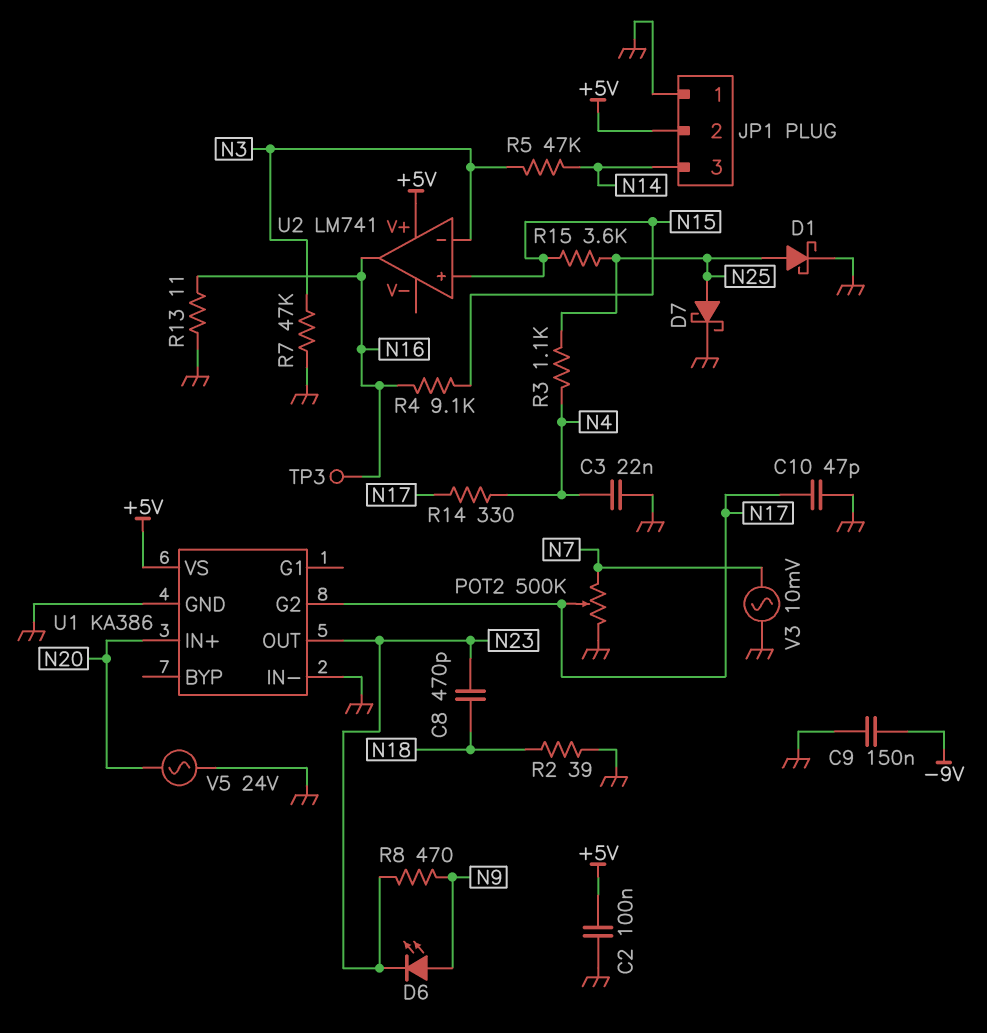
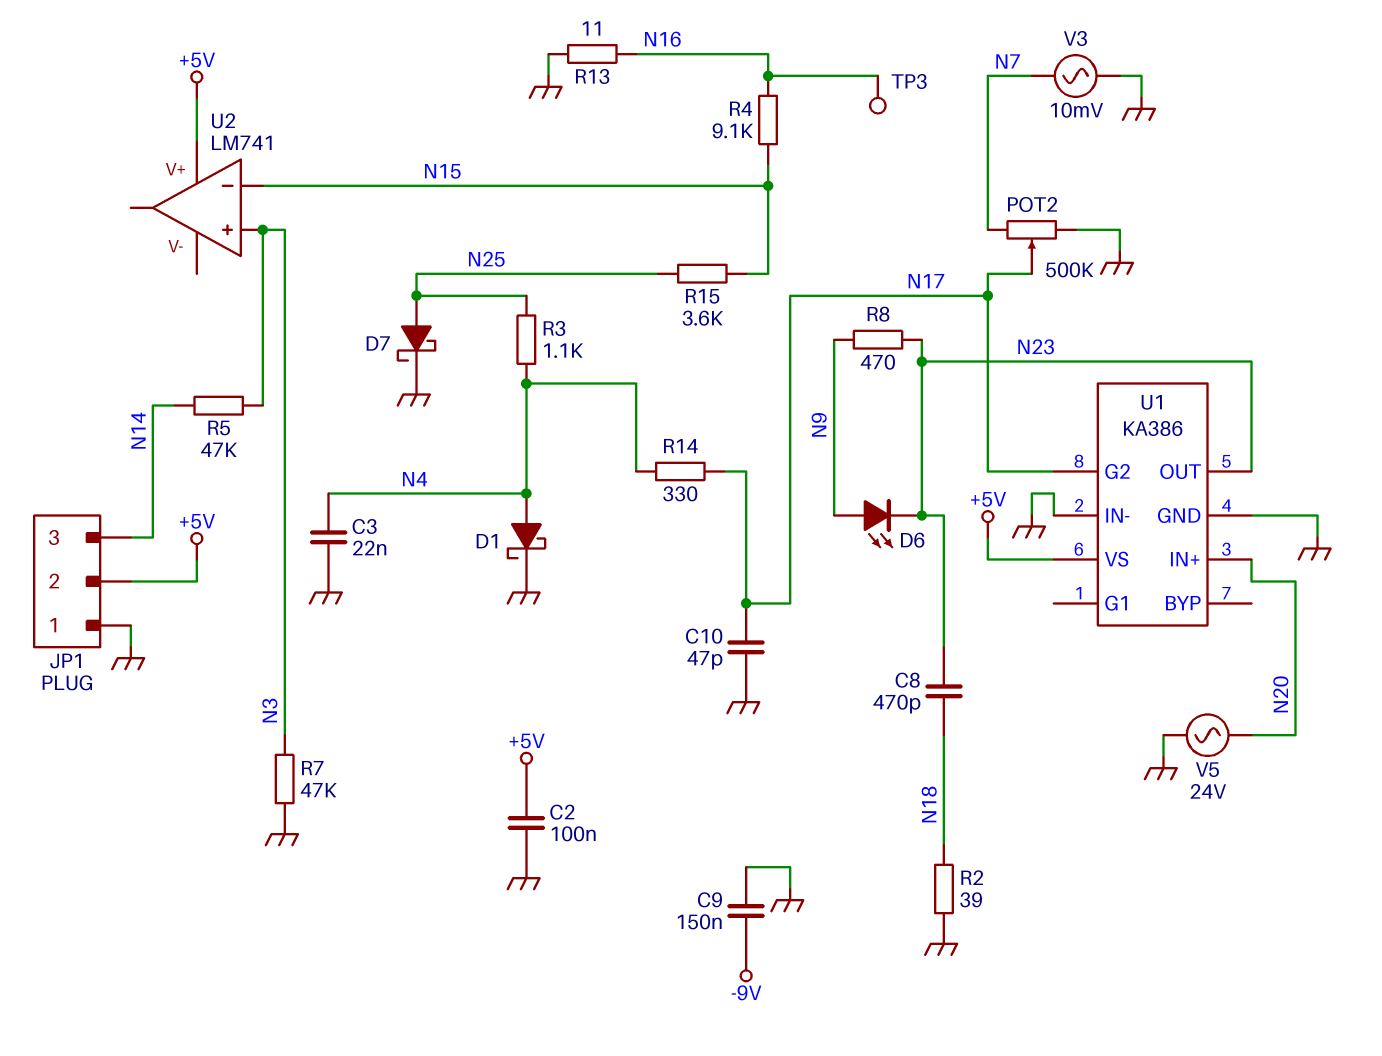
D1: schottky (A N25, K GND) -> schottky (A N4, K GND)
U2 pin in+: N15 -> N3
U2 pin in-: N3 -> N15
U2 pin out: N16 -> none

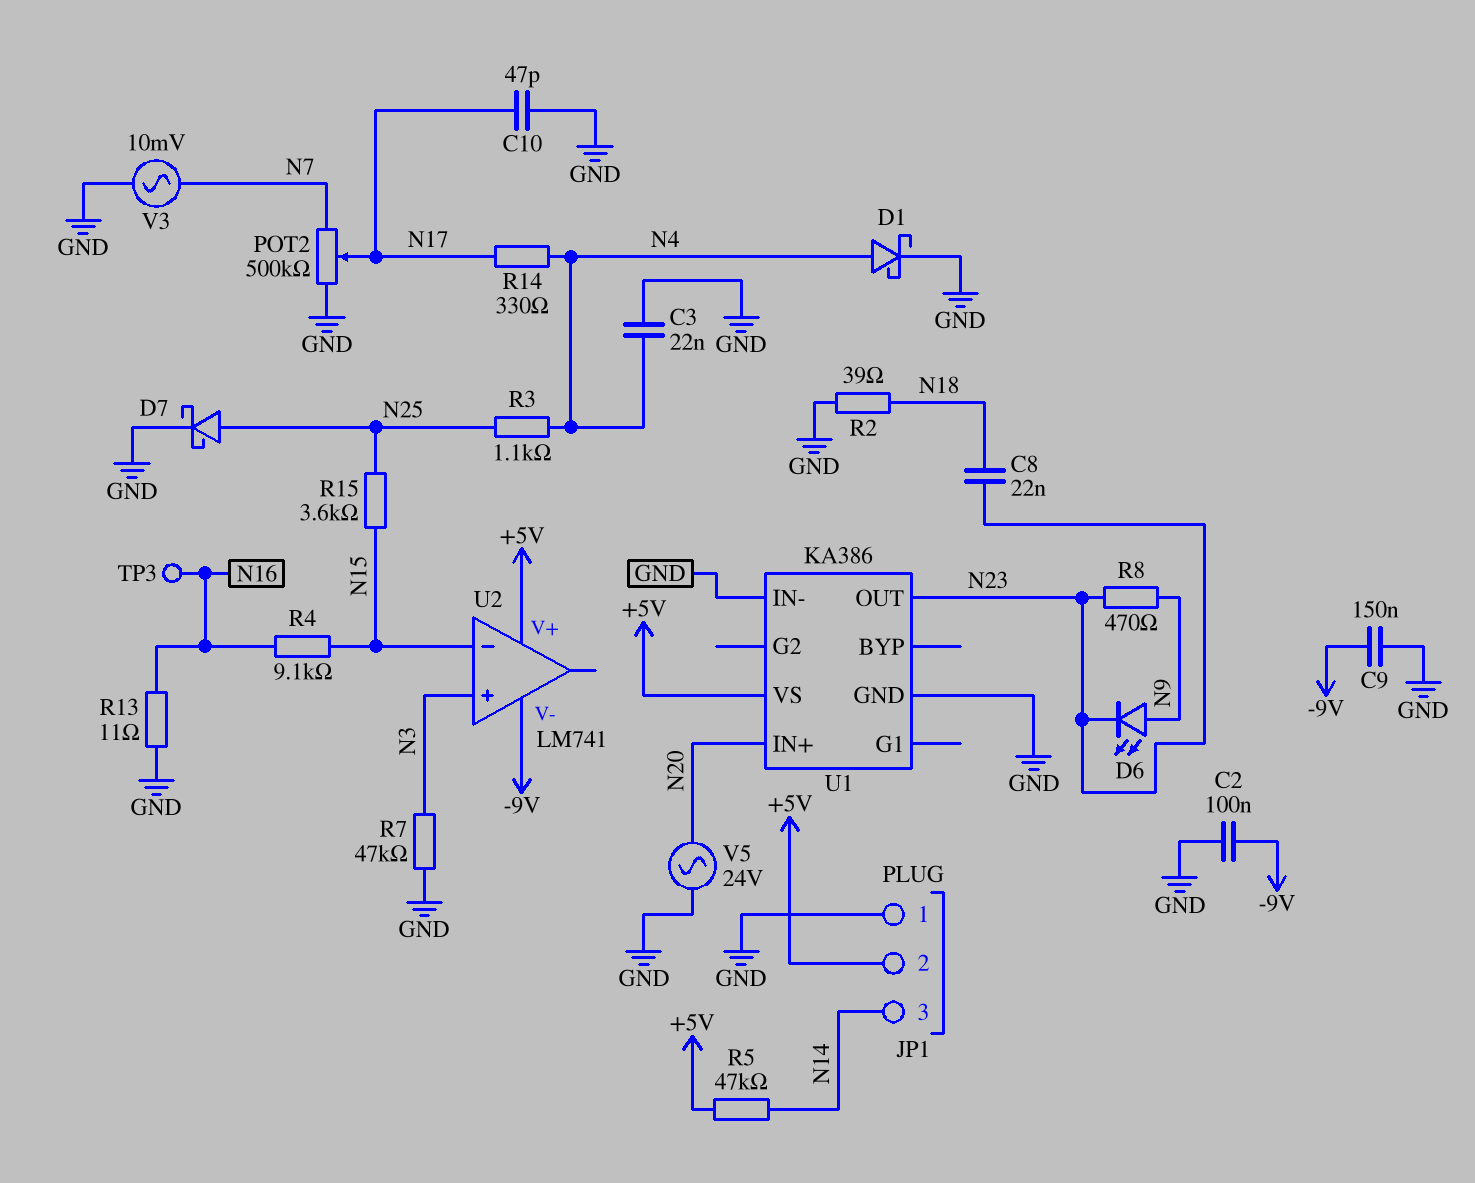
C2: 100nF (+5V, GND) -> 100nF (-9V, GND)
C8: 470pF (N18, N23) -> 22nF (N18, N23)
R5: 47k (N3, N14) -> 47k (+5V, N14)
U1 pin G2: N17 -> none
U2 pin V-: none -> -9V

